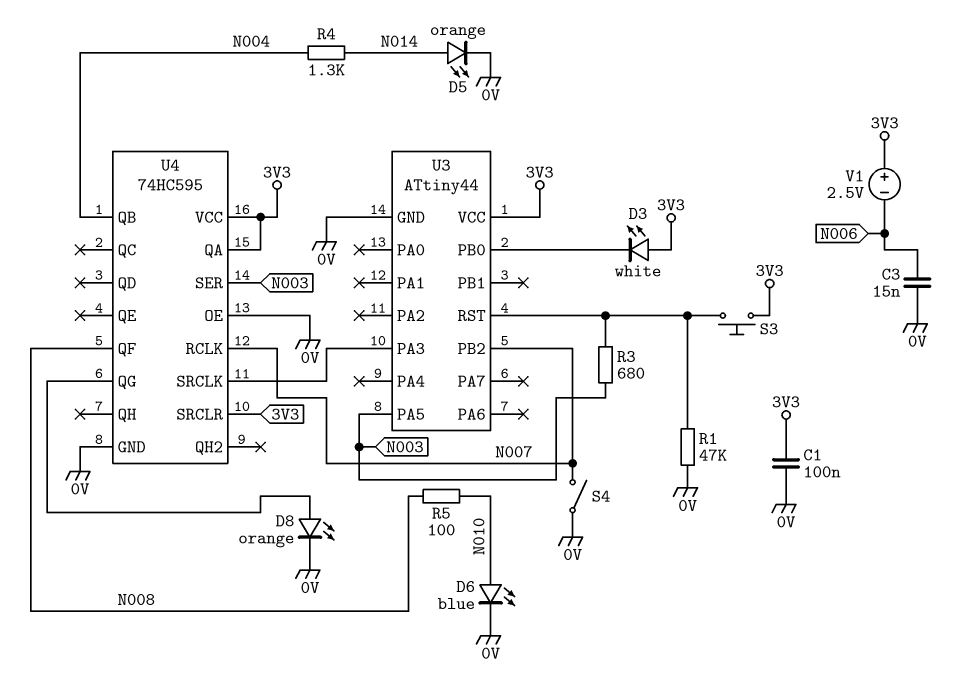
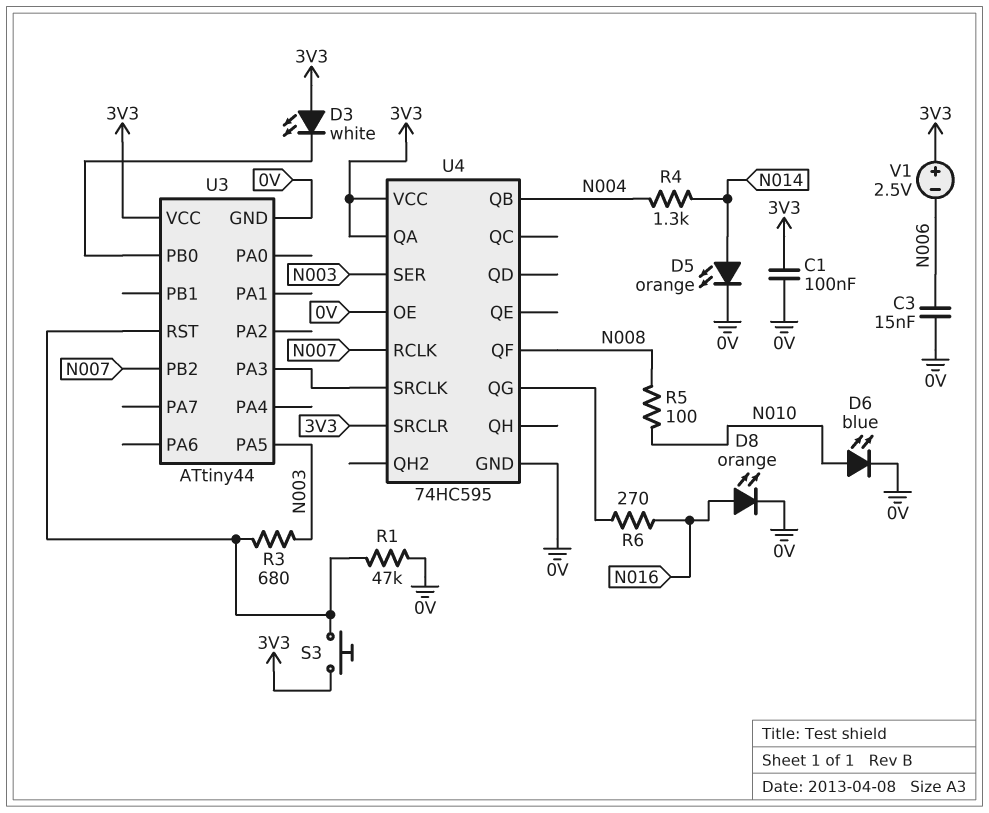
D8: LED orange (A U4/QG, K 0V) -> LED orange (A N016, K 0V)
R6: none -> 270 (N016, U4/QG)
S4: switch (0V, N007) -> none

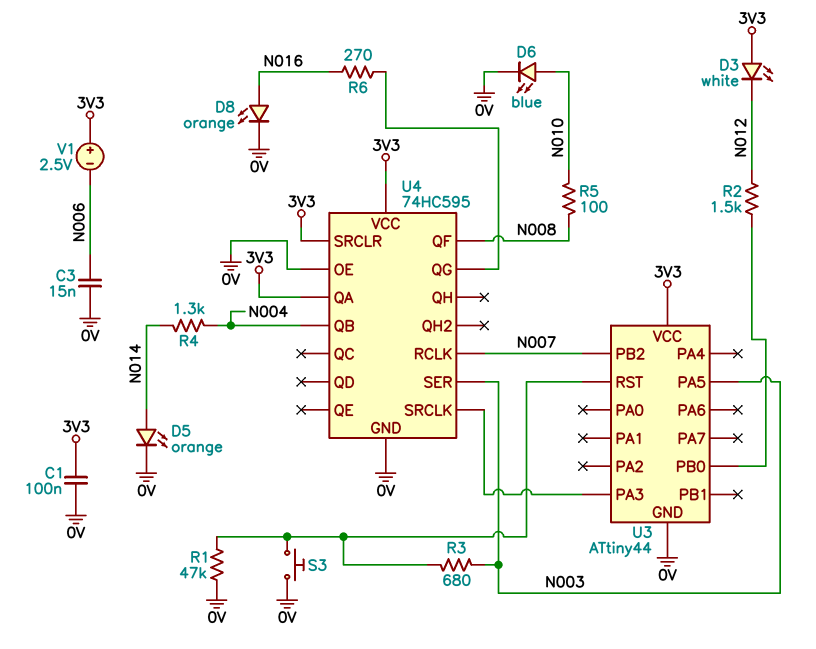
D3: LED white (A 3V3, K U3/PB0) -> LED white (A 3V3, K N012)
R2: none -> 1.5k (N012, U3/PB0)
S3: button (3V3, U3/RST) -> button (0V, U3/RST)

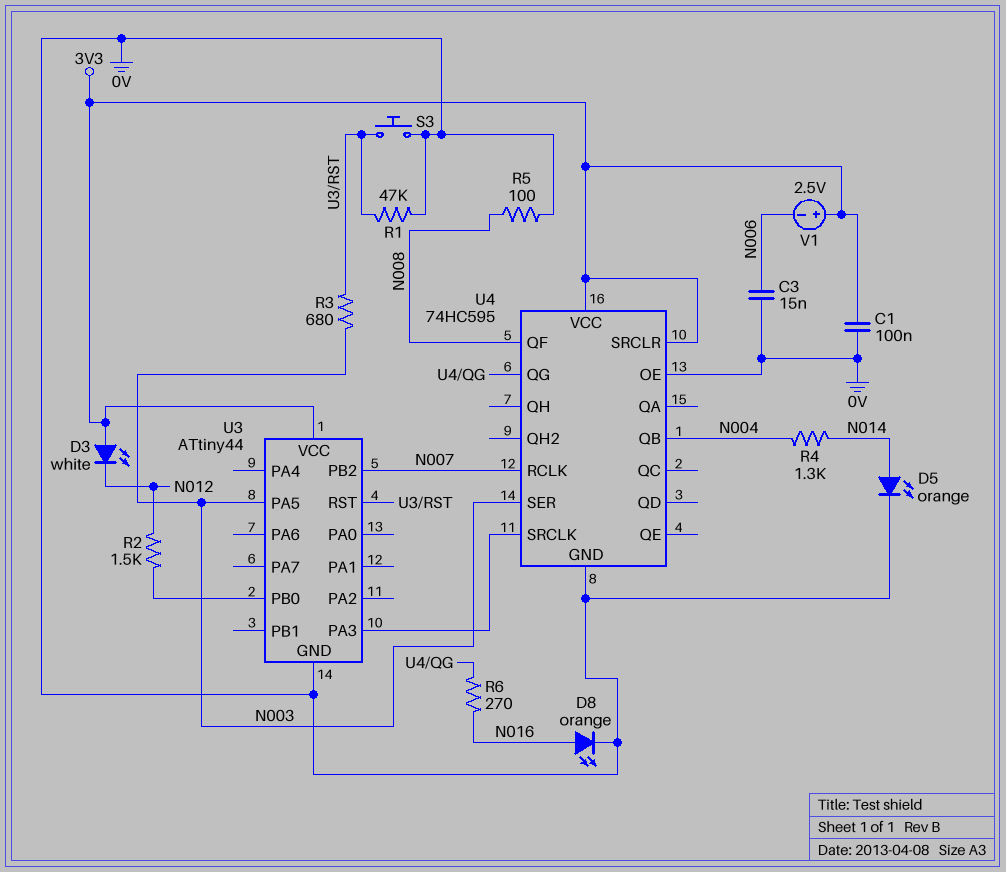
D6: LED blue (A N010, K 0V) -> none
R5: 100 (N008, N010) -> 100 (0V, N008)
U4 pin QA: 3V3 -> none

